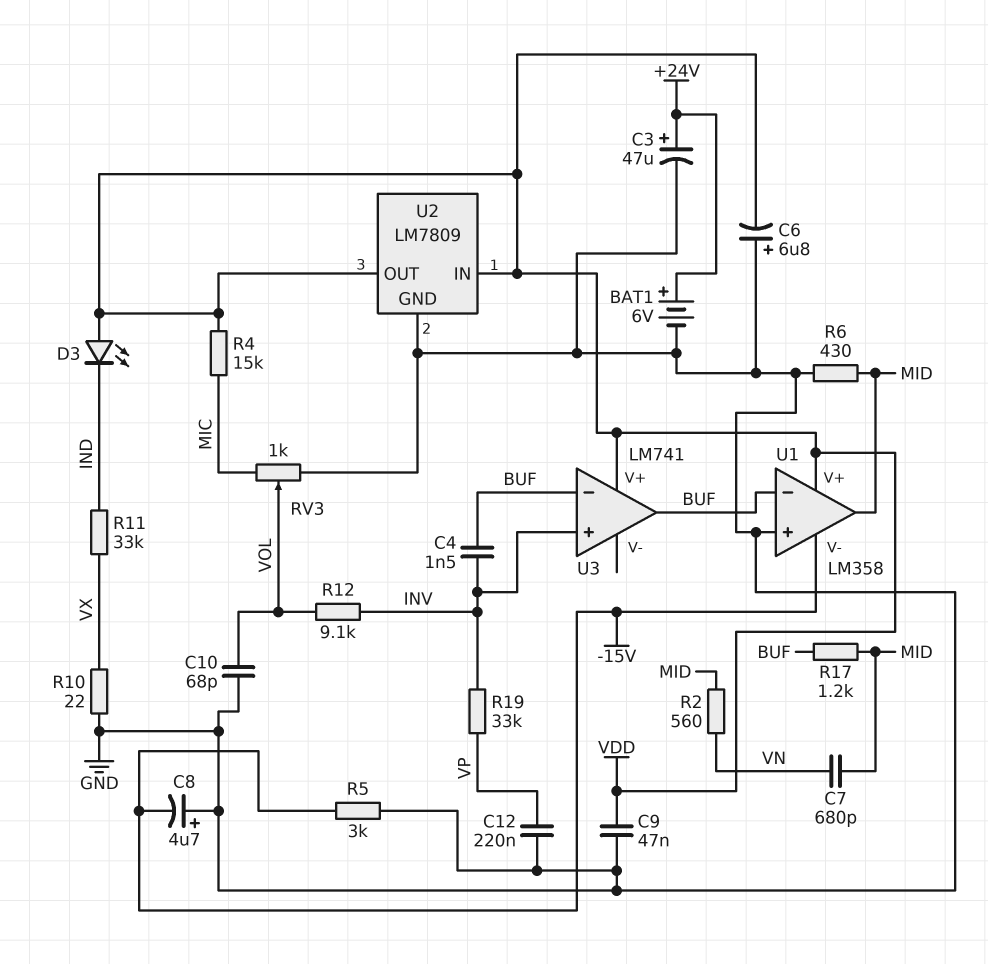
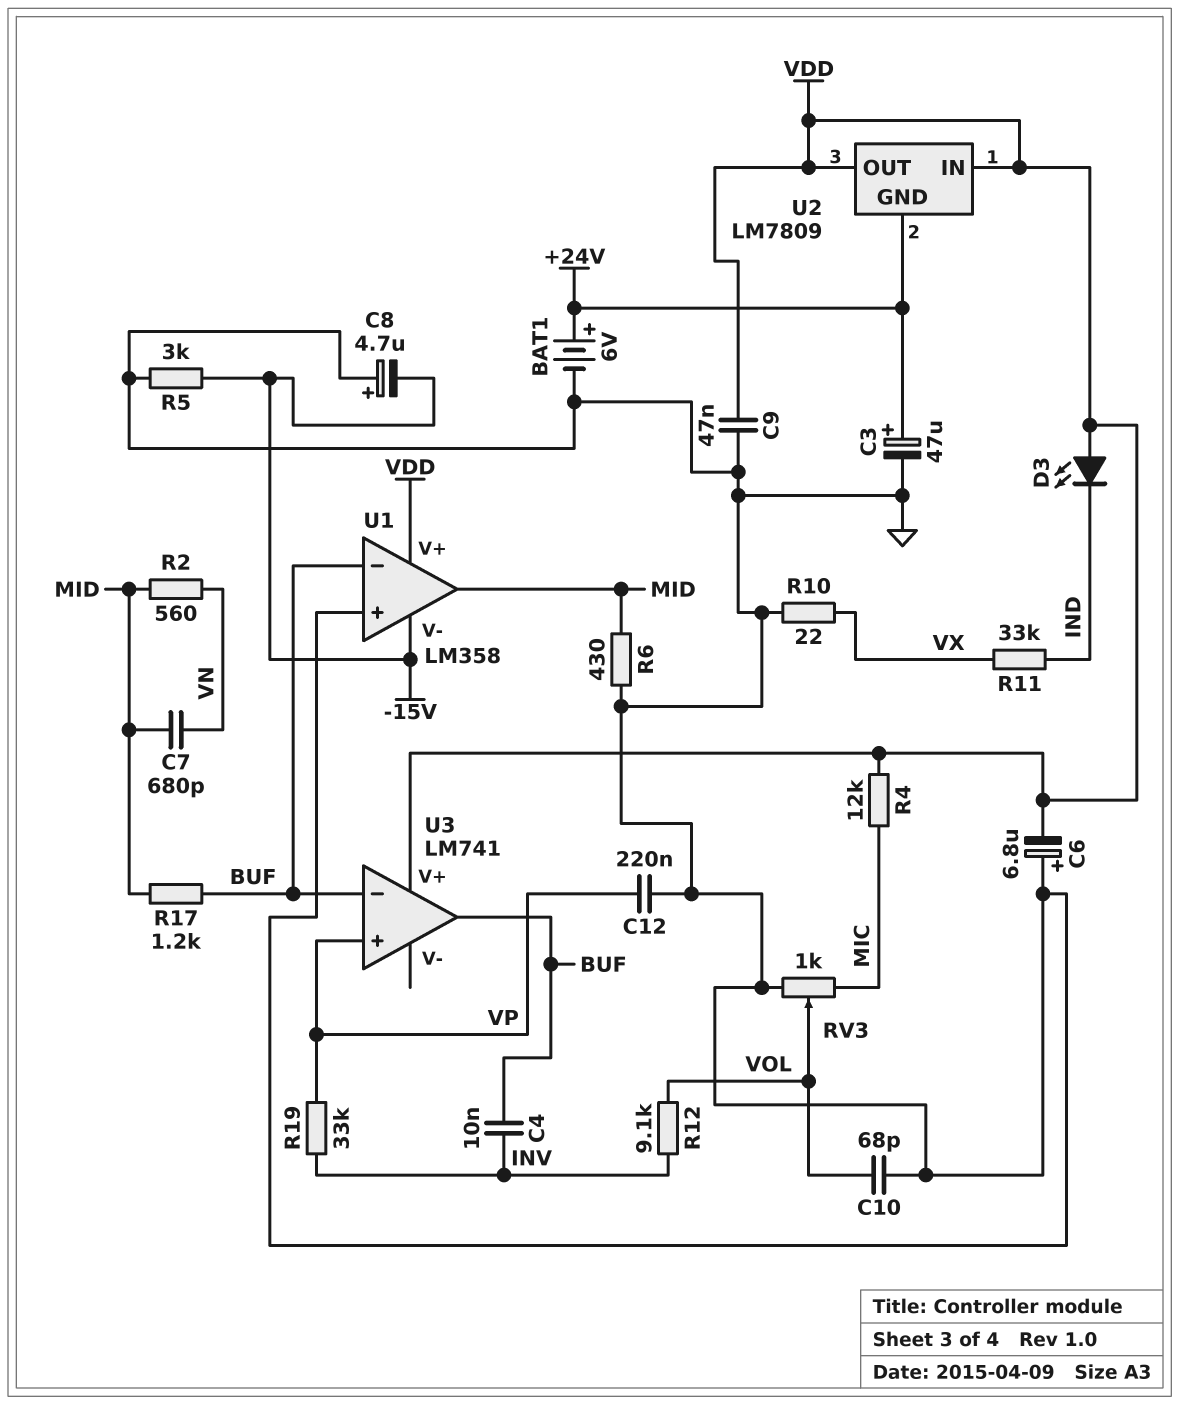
C4: 1.5nF (BUF, INV) -> 10nF (BUF, INV)
R4: 15k (MIC, VDD) -> 12k (MIC, VDD)
U2 pin GND: GND -> +24V
U3 pin in+: INV -> VP

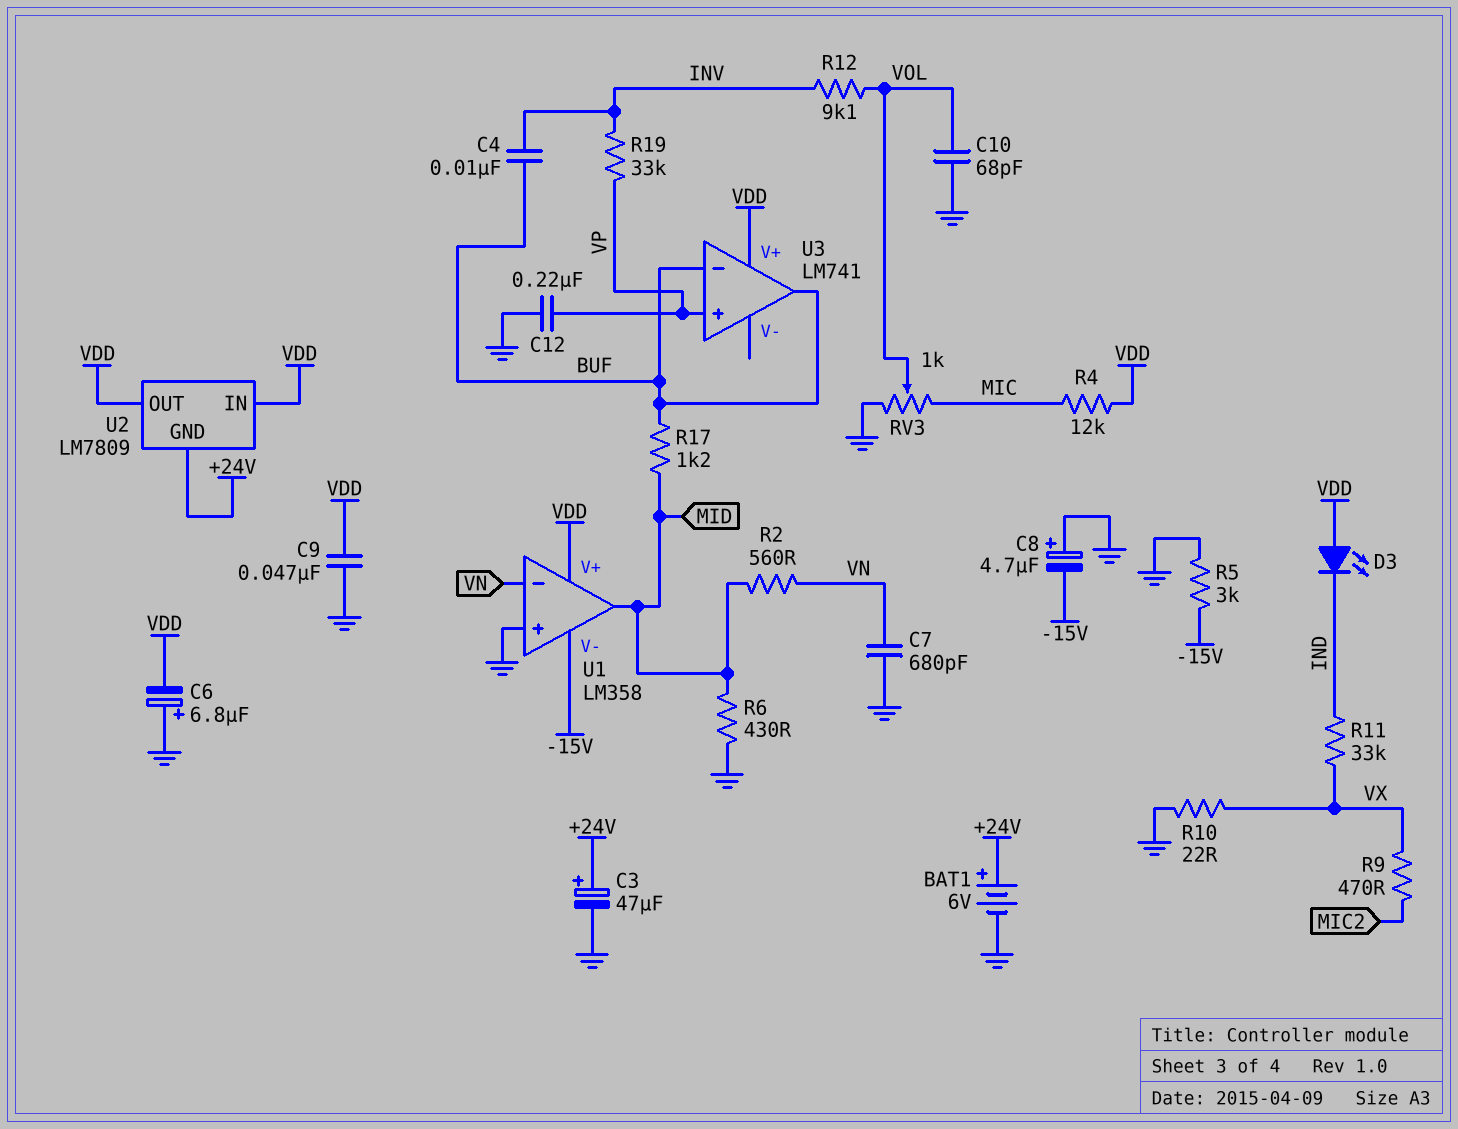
C7: 680pF (MID, VN) -> 680pF (GND, VN)
R9: none -> 470 (MIC2, VX)
U1 pin in-: BUF -> VN

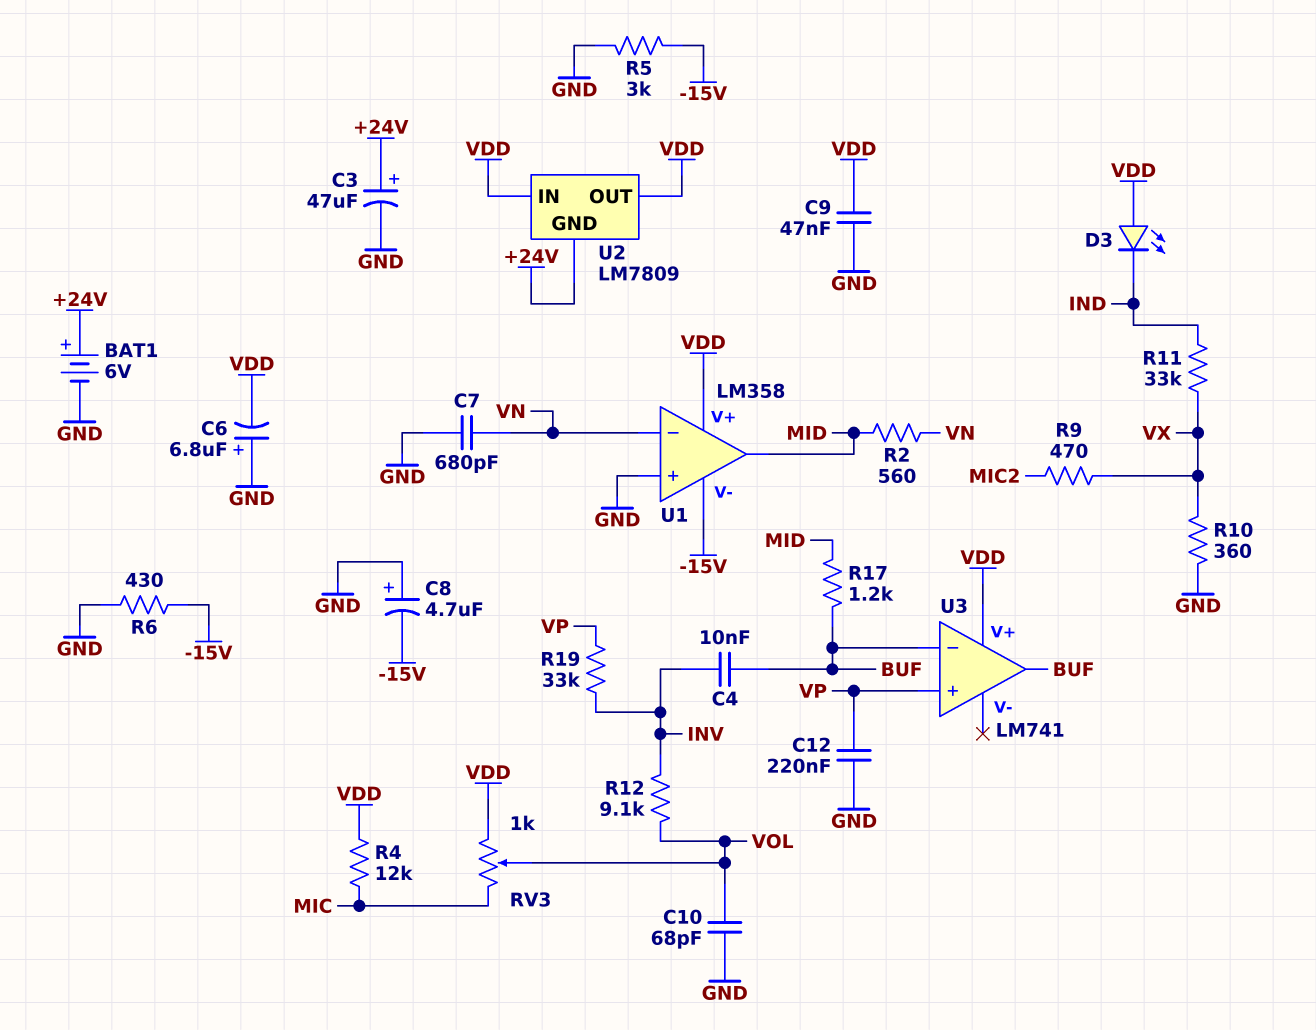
R6: 430 (GND, MID) -> 430 (-15V, GND)
R10: 22 (GND, VX) -> 360 (GND, VX)
RV3: 1k (GND, MIC, wiper VOL) -> 1k (MIC, VDD, wiper VOL)

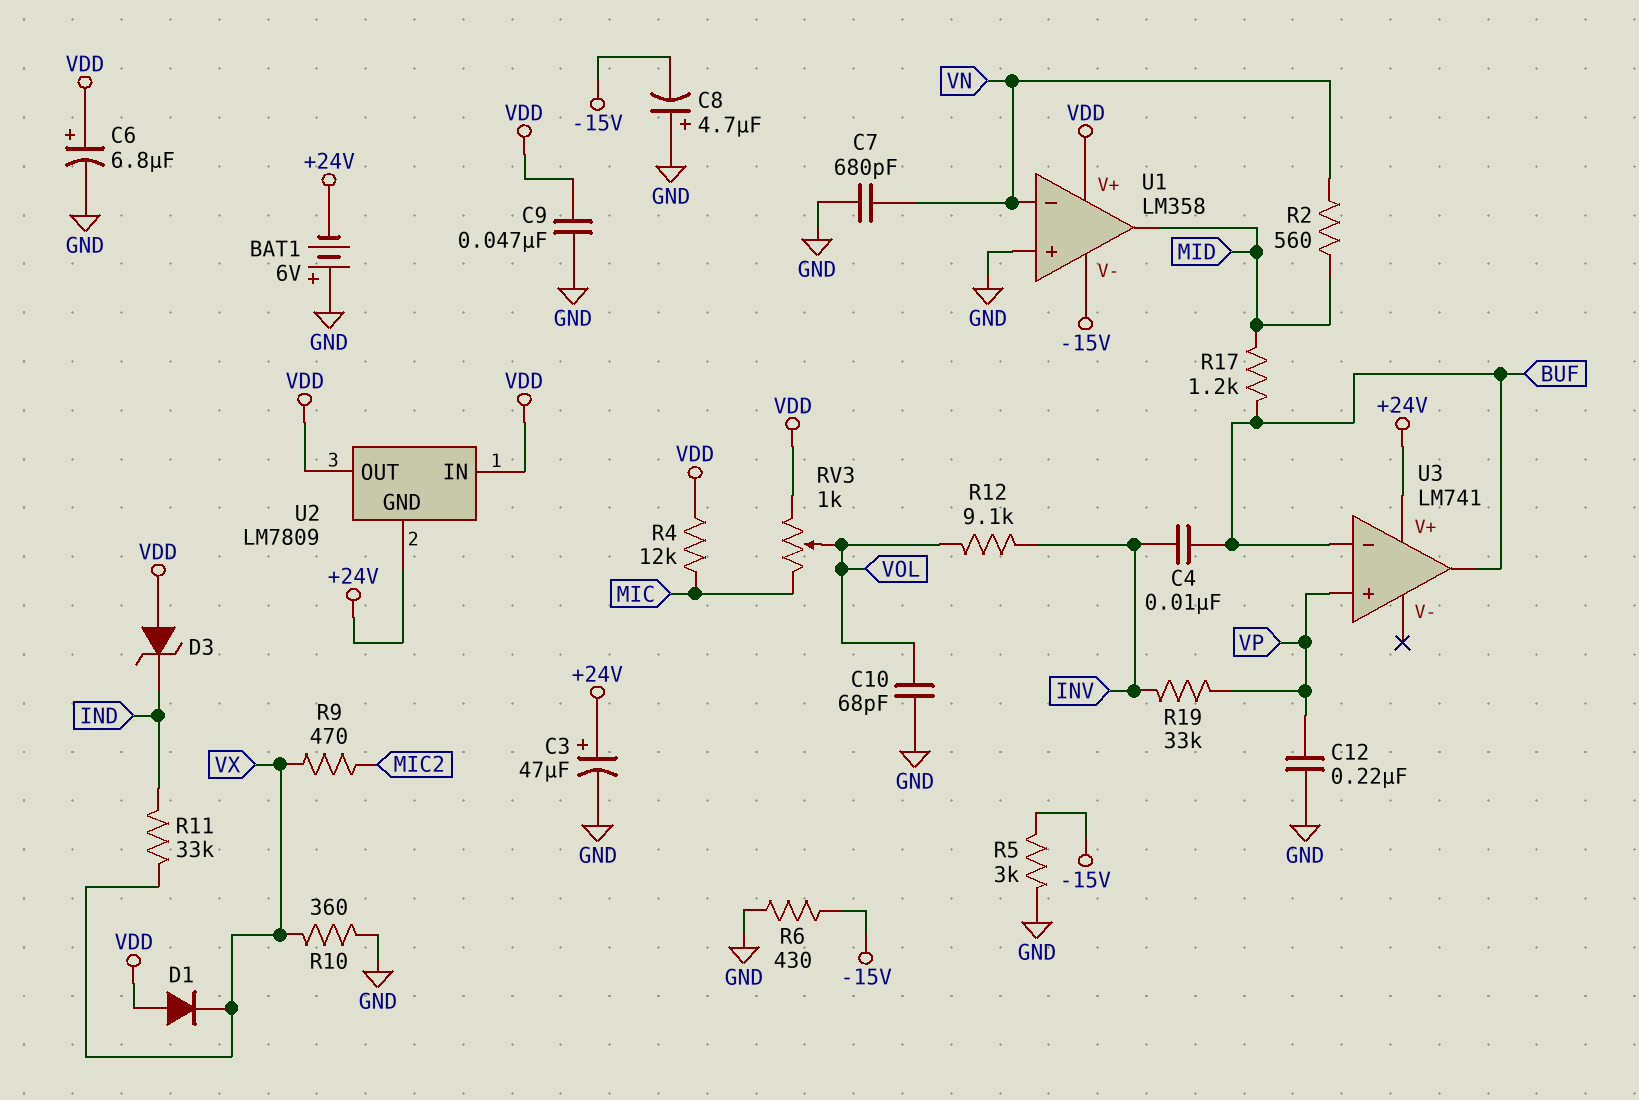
BAT1: 6V (plus +24V, minus GND) -> 6V (plus GND, minus +24V)
C6: 6.8uF (plus GND, minus VDD) -> 6.8uF (plus VDD, minus GND)
D1: none -> diode (A VDD, K VX)
D3: LED (A VDD, K IND) -> zener (A VDD, K IND)
U3 pin V+: VDD -> +24V

